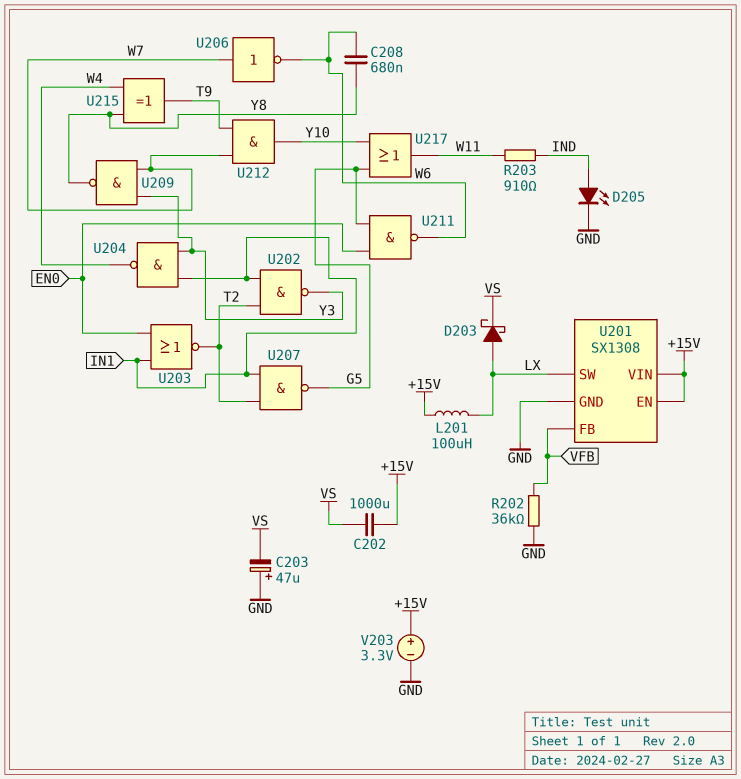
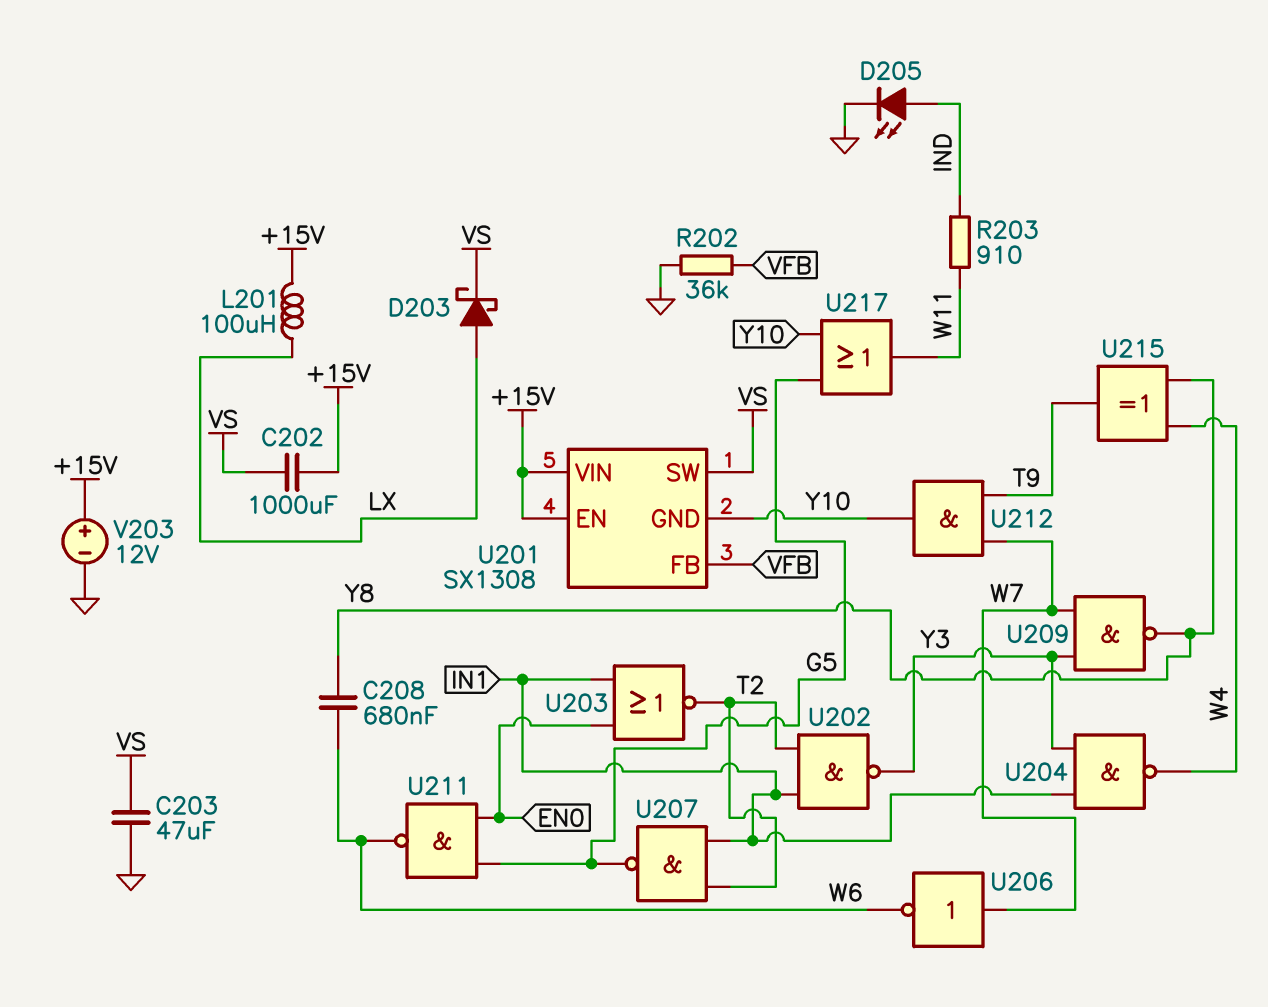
C203: 47uF (plus GND, minus VS) -> 47uF (GND, VS)
U201 pin GND: GND -> Y10
U201 pin SW: LX -> VS
V203: 3.3V (plus +15V, minus GND) -> 12V (plus +15V, minus GND)

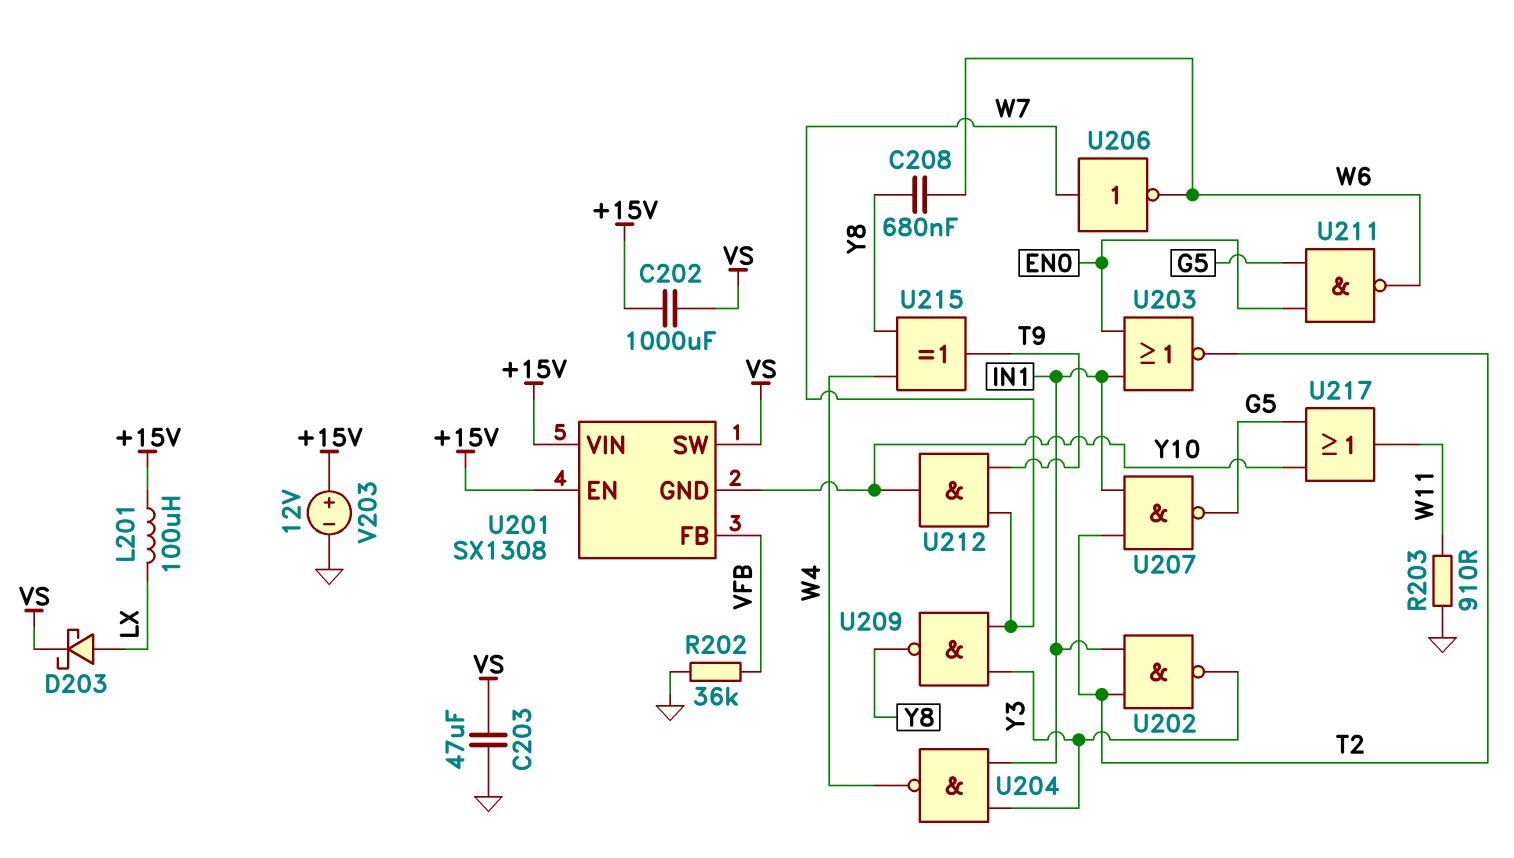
D205: LED (A IND, K GND) -> none
R203: 910 (IND, W11) -> 910 (GND, W11)

